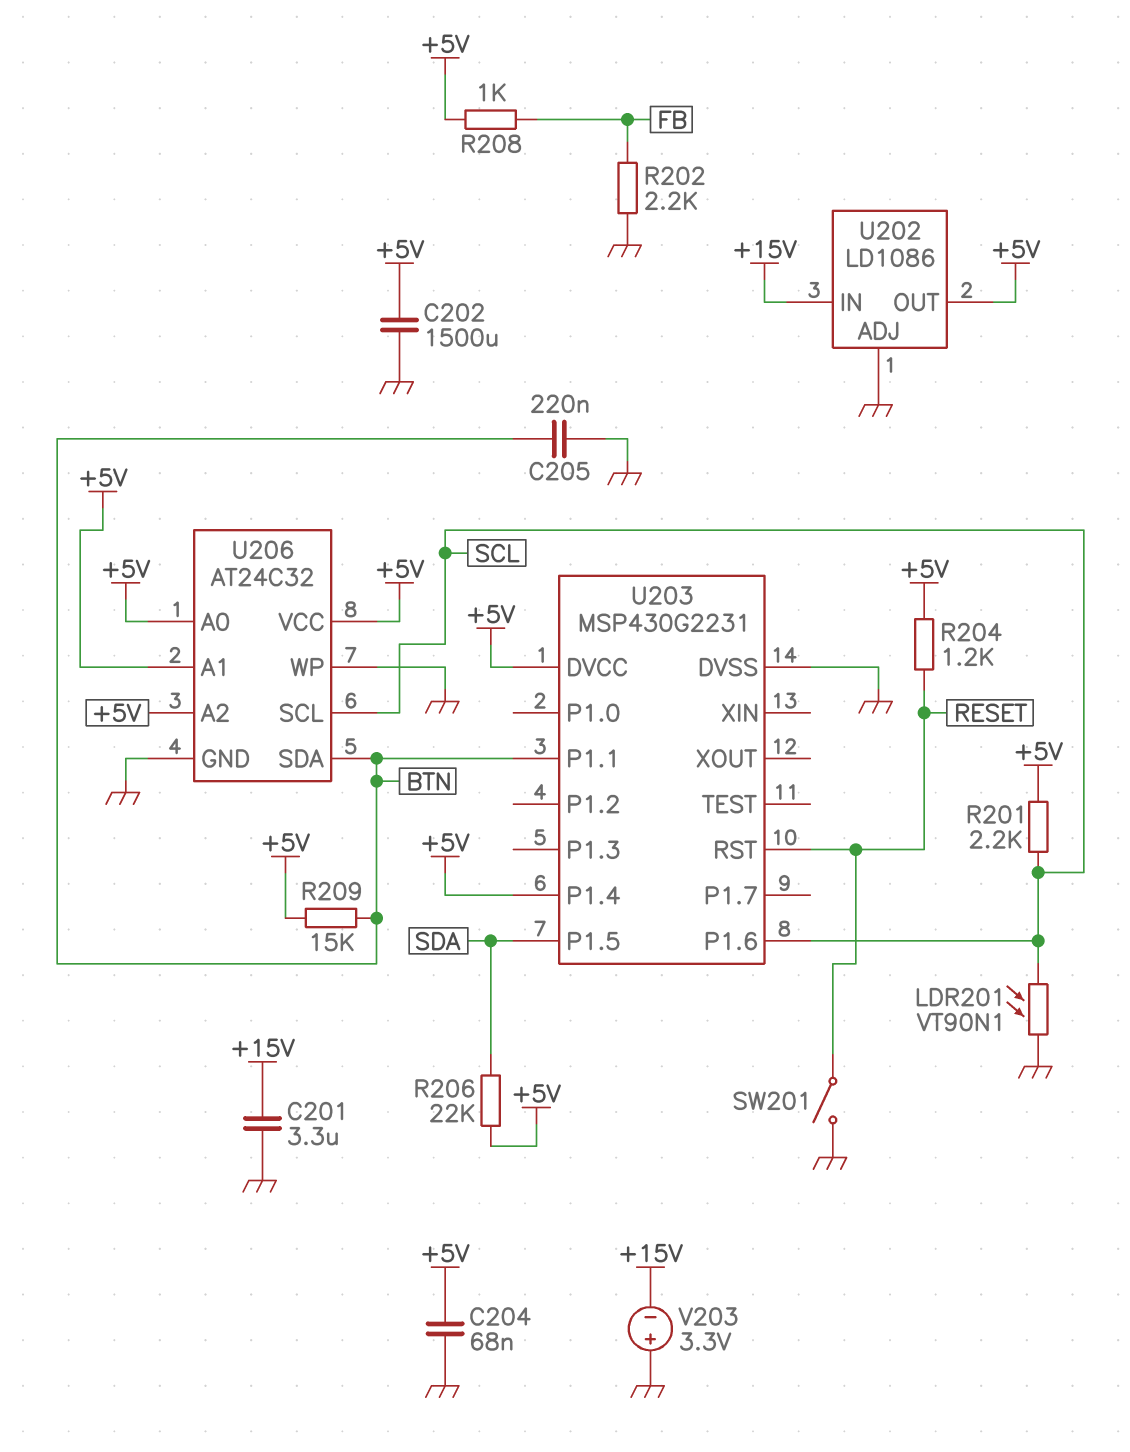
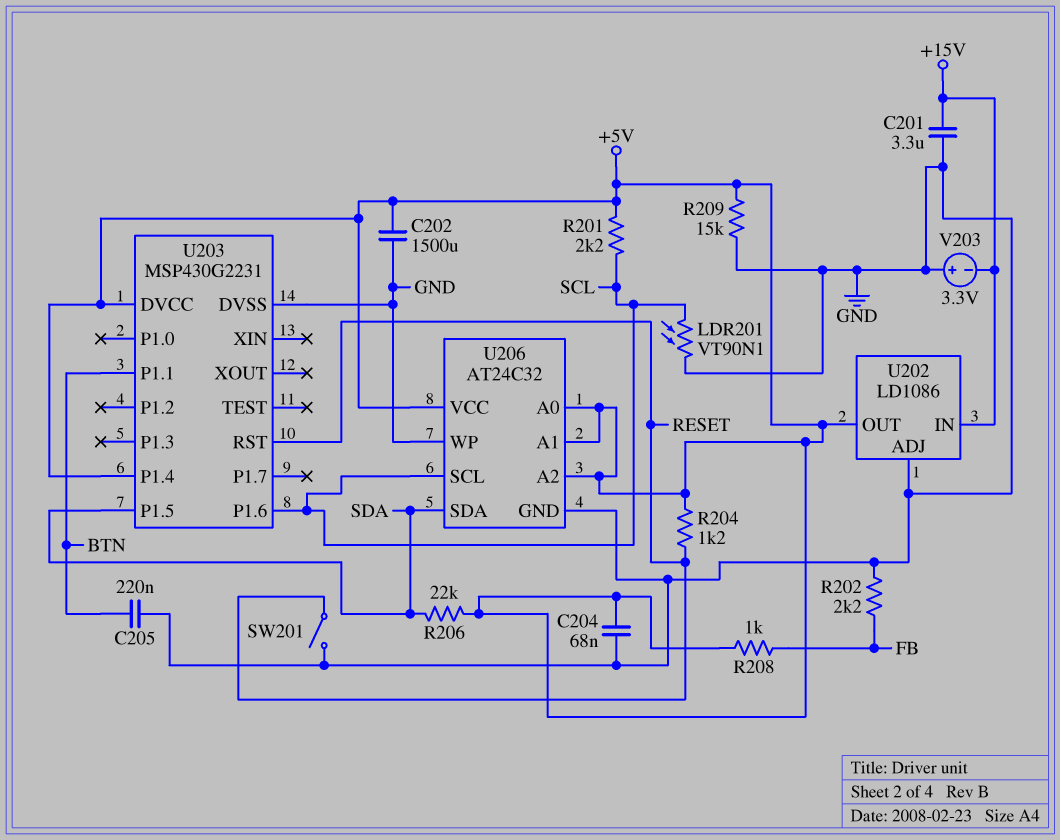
R209: 15k (+5V, BTN) -> 15k (+5V, GND)
U206 pin SDA: BTN -> SDA

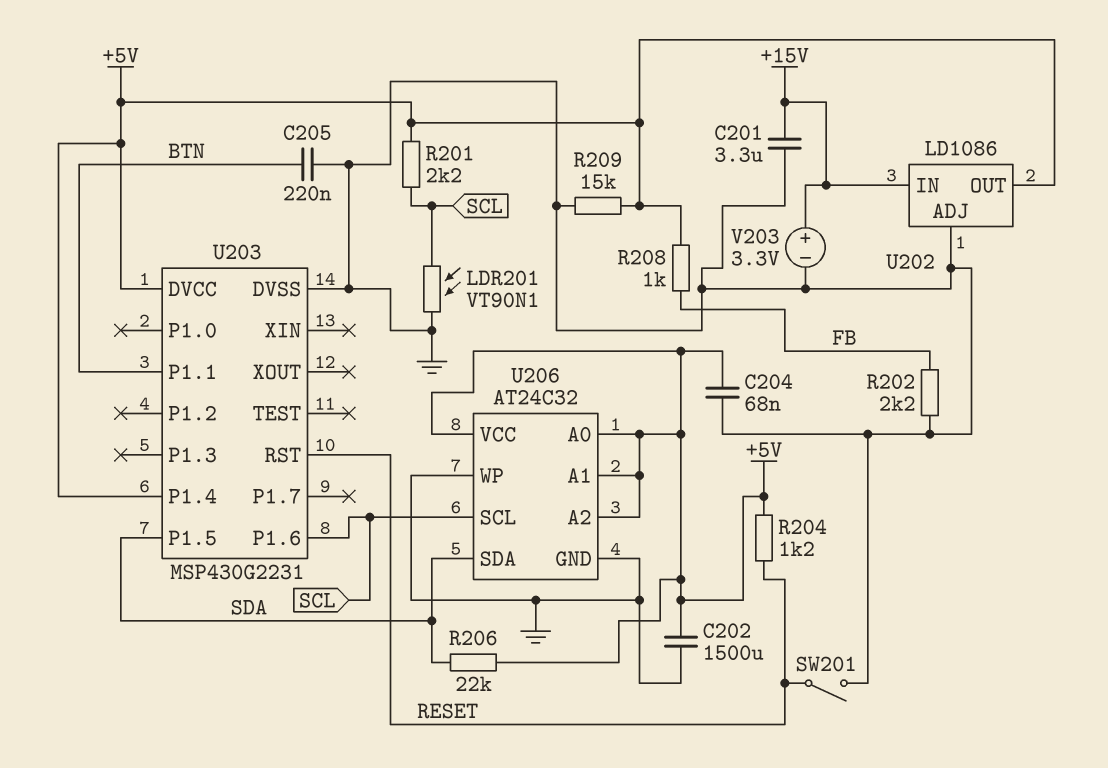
V203: 3.3V (plus GND, minus +15V) -> 3.3V (plus +15V, minus GND)

